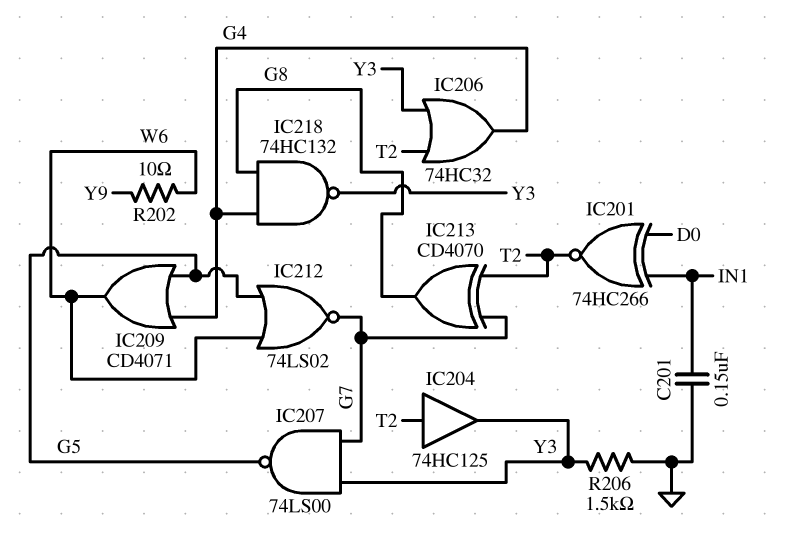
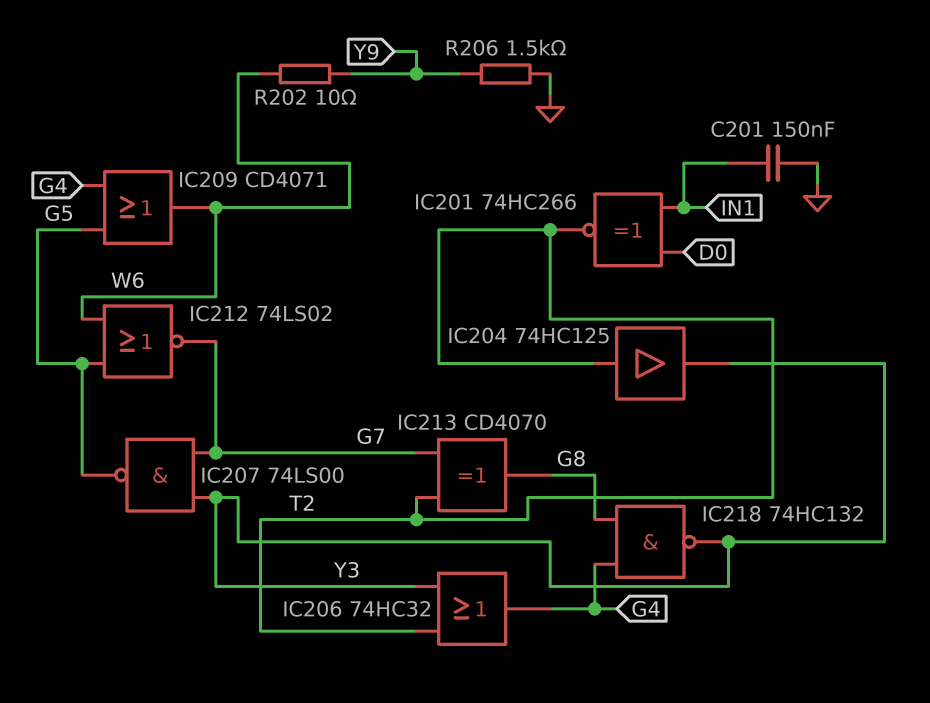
R206: 1.5k (GND, Y3) -> 1.5k (GND, Y9)

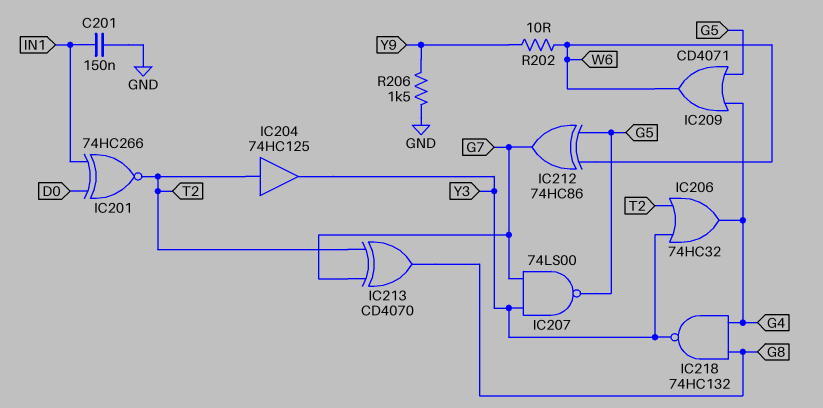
IC212: NOR 74LS02 (in G5, in W6, out G7) -> XOR 74HC86 (in G5, in W6, out G7)

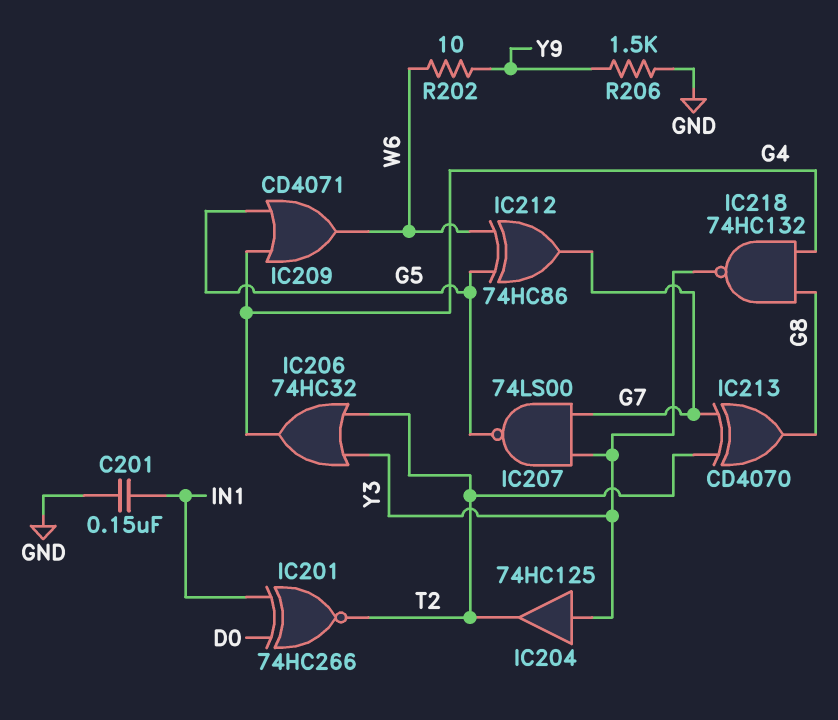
IC204: buffer 74HC125 (in T2, out Y3) -> buffer 74HC125 (in Y3, out T2)

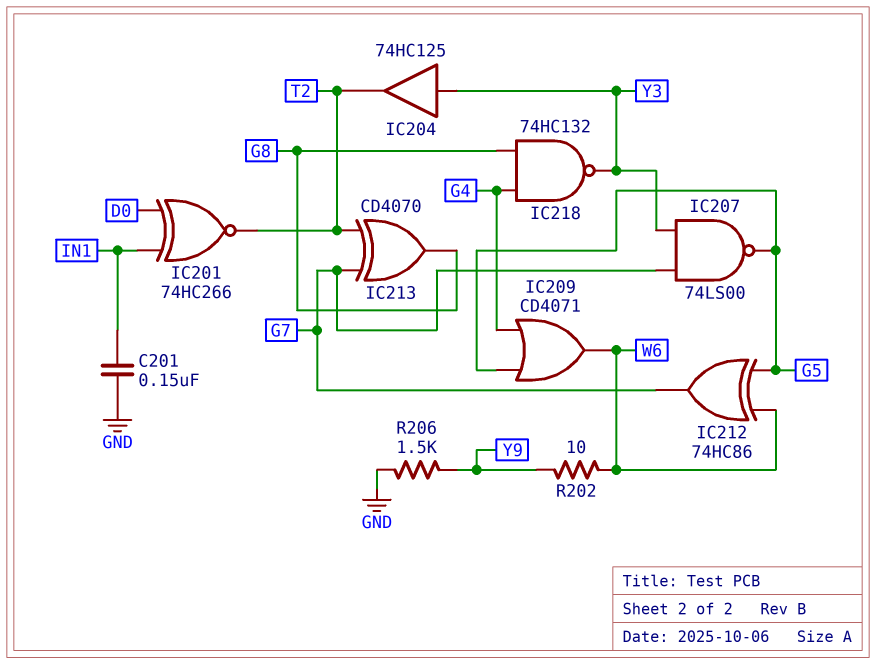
IC206: OR 74HC32 (in T2, in Y3, out G4) -> none

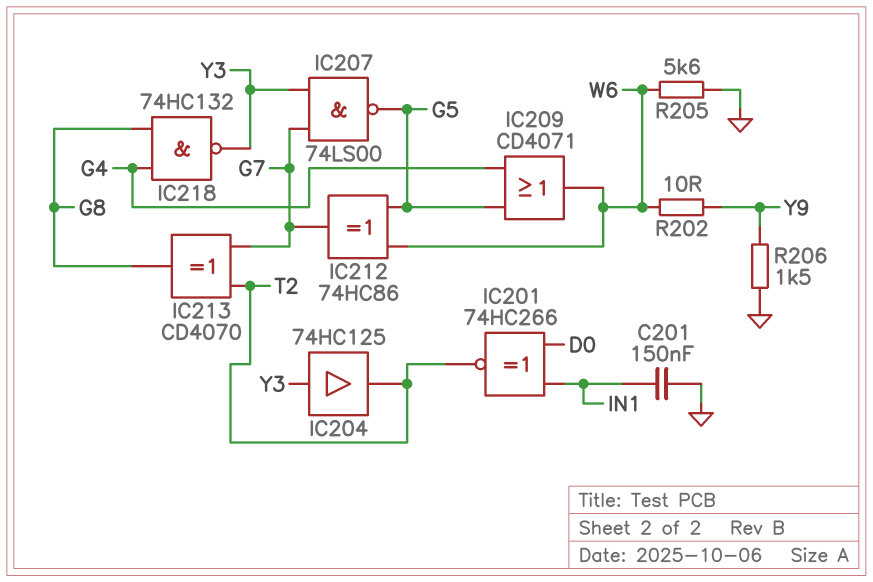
R205: none -> 5.6k (GND, W6)

